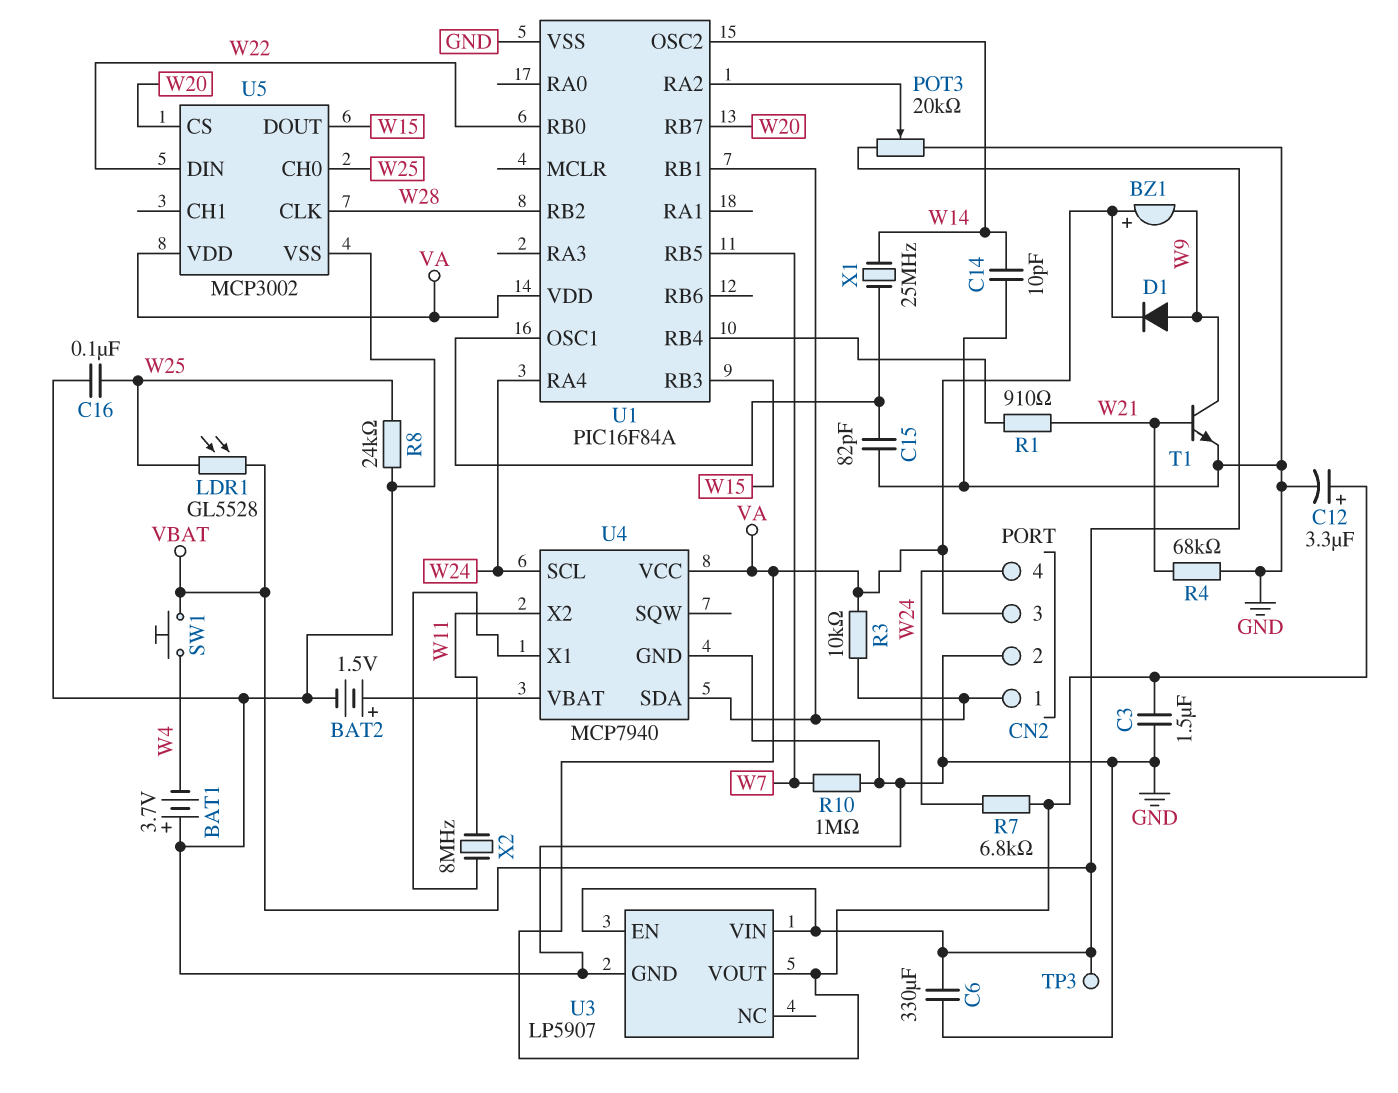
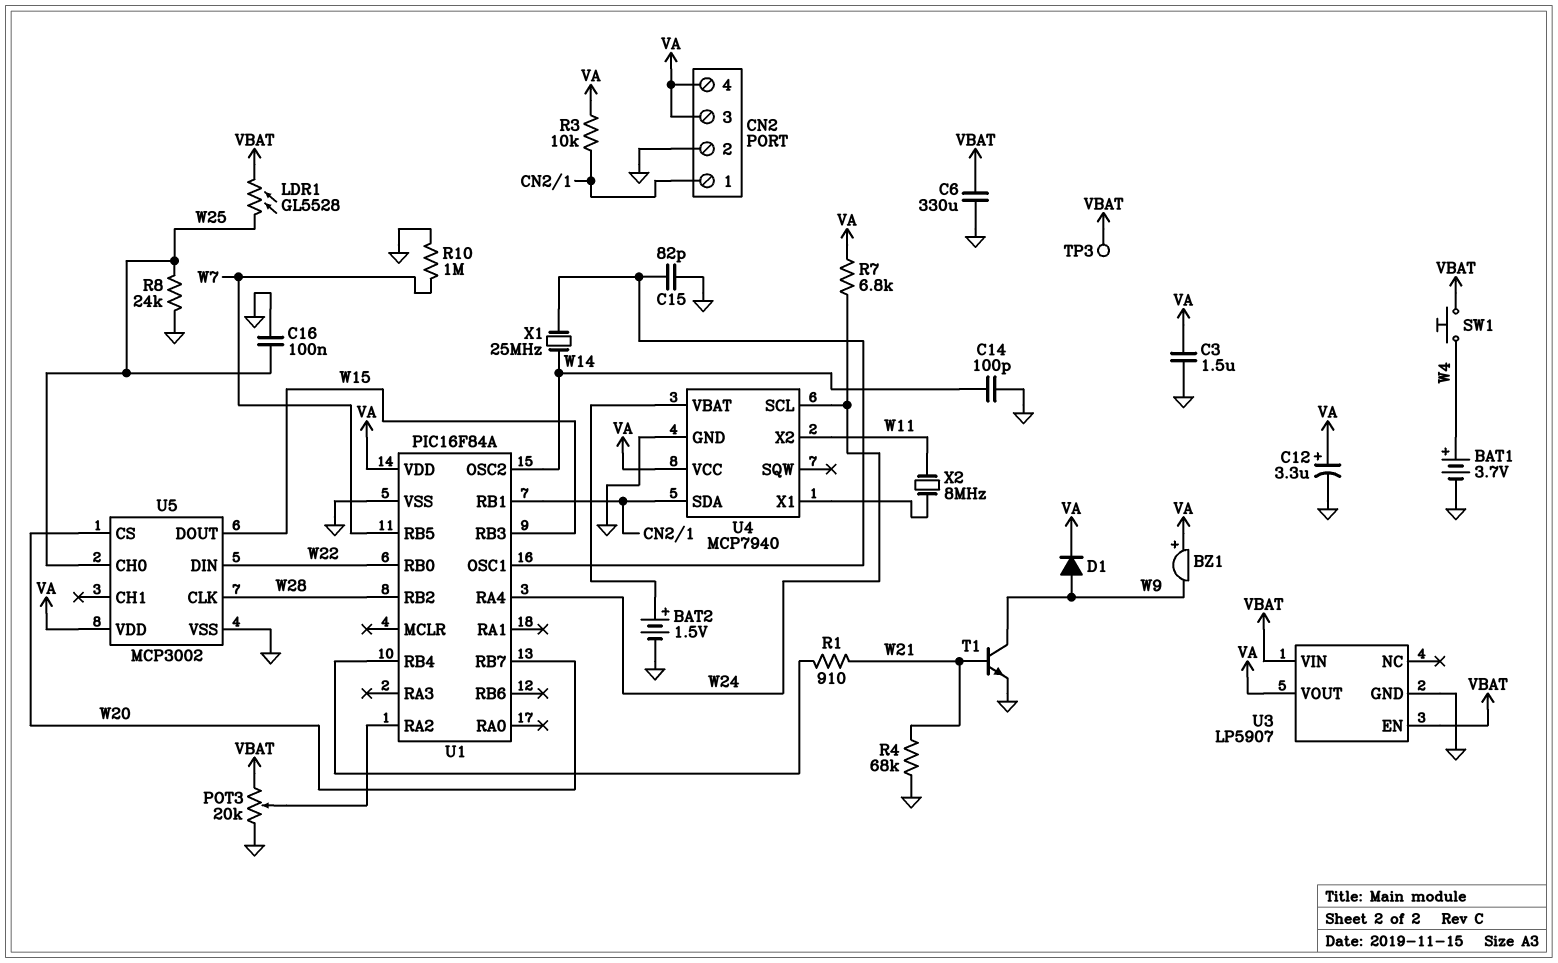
BAT1: 3.7V (plus GND, minus W4) -> 3.7V (plus W4, minus GND)
C14: 10pF (GND, W14) -> 100pF (GND, W14)
CN2 pin 4: W24 -> VA

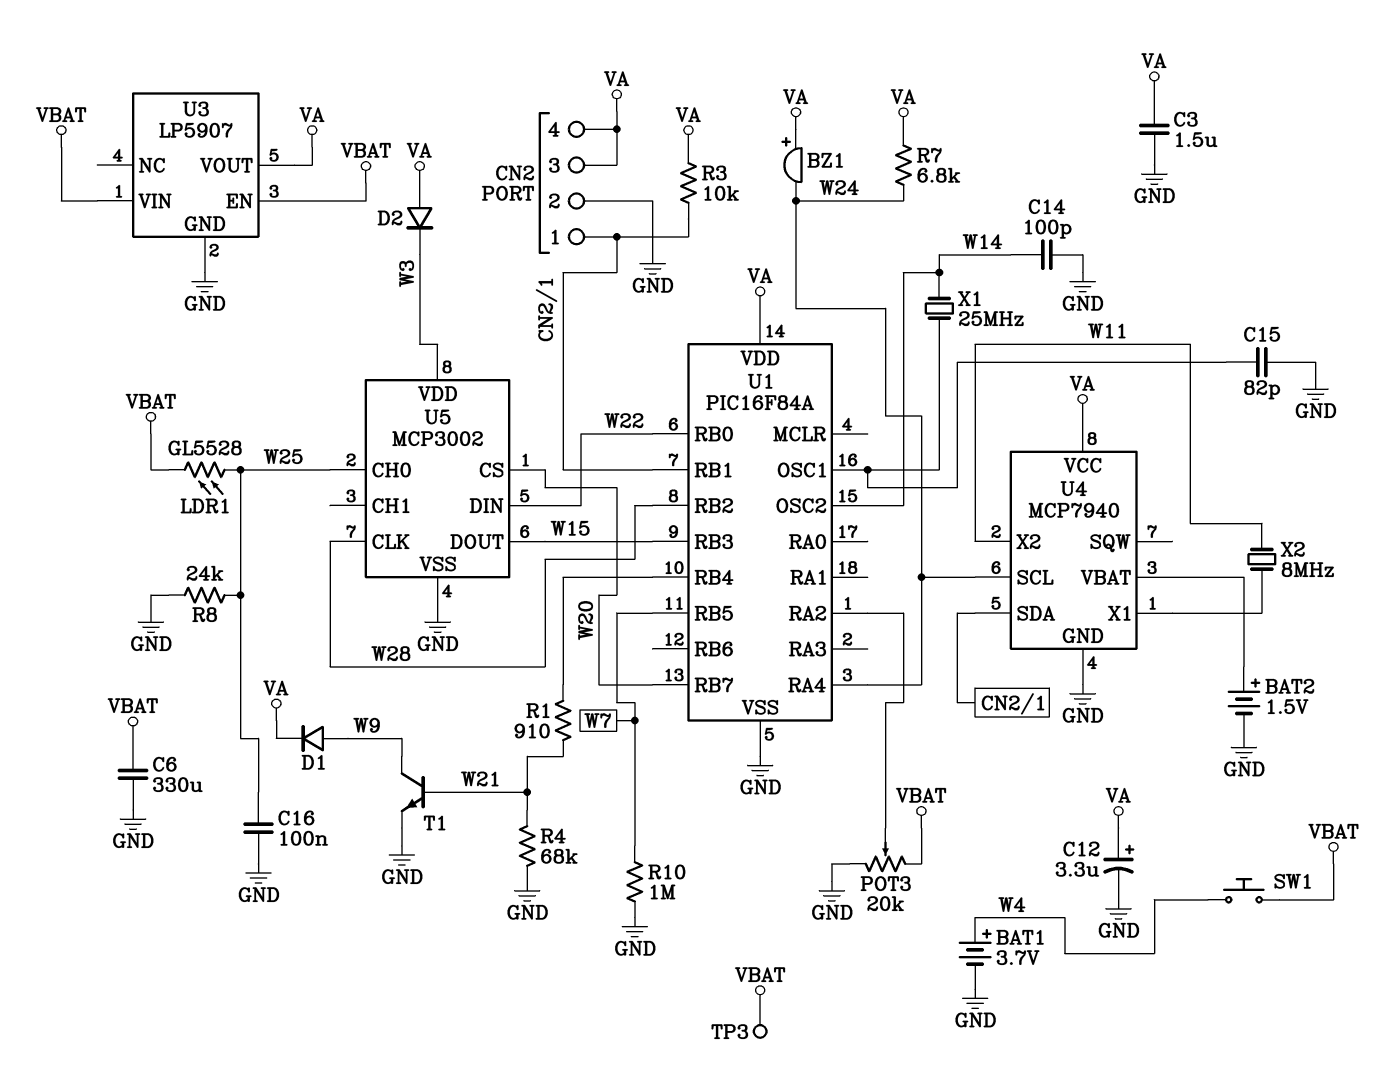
BZ1: buzzer (plus VA, minus W9) -> buzzer (plus VA, minus W24)
D2: none -> diode (A VA, K W3)
U5 pin VDD: VA -> W3

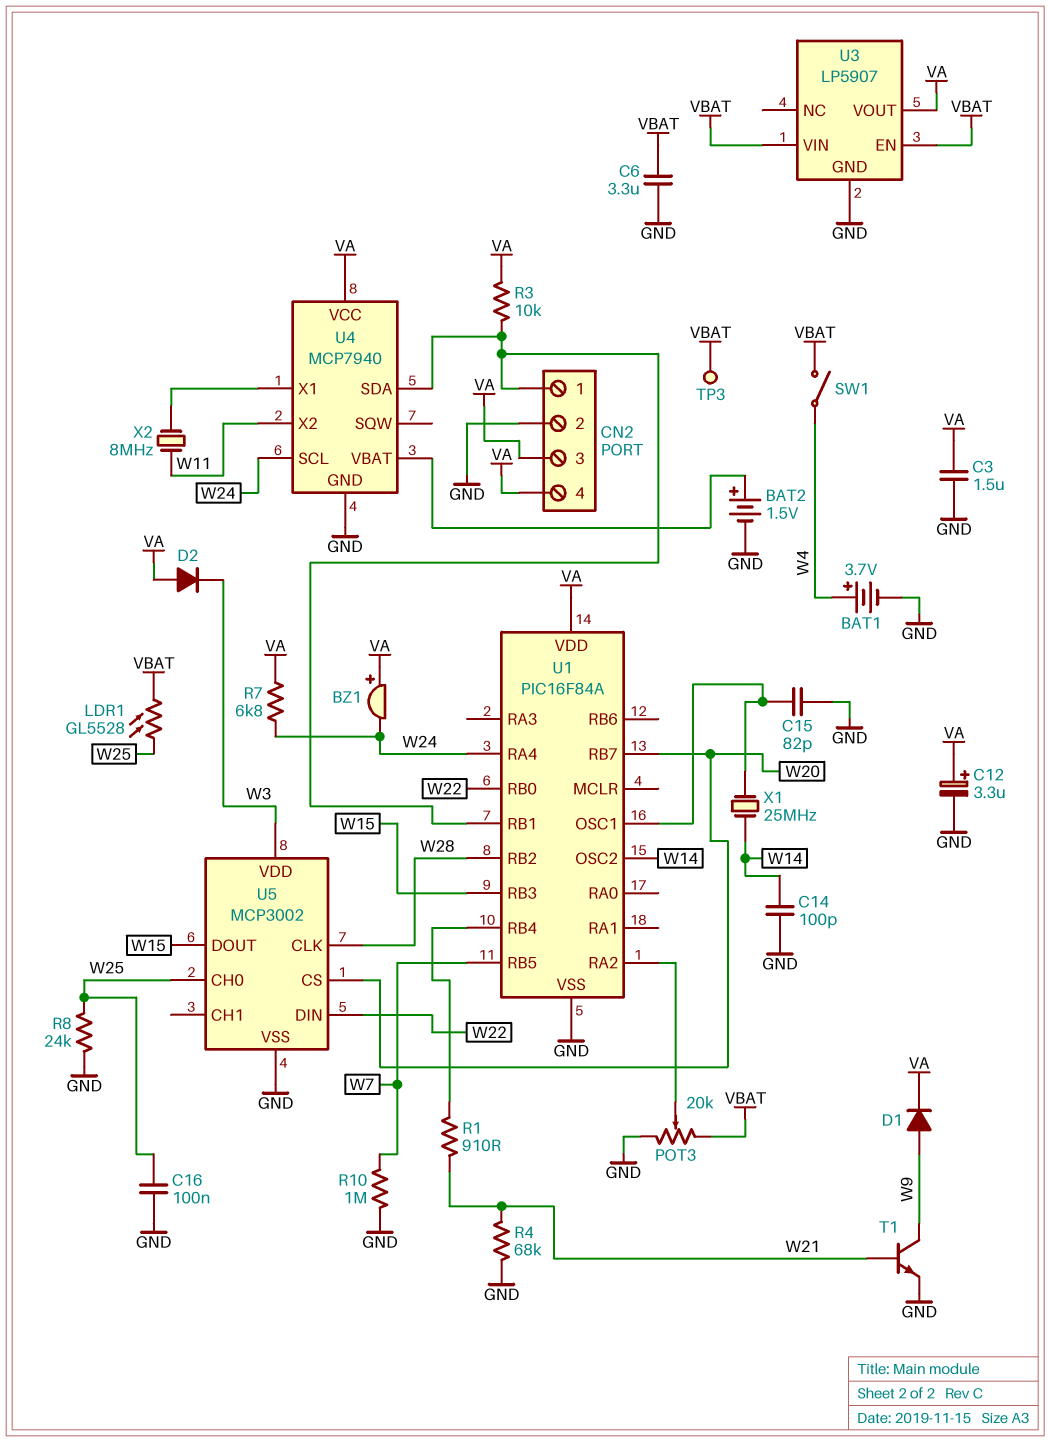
C6: 330uF (GND, VBAT) -> 3.3uF (GND, VBAT)
SW1: button (VBAT, W4) -> switch (VBAT, W4)

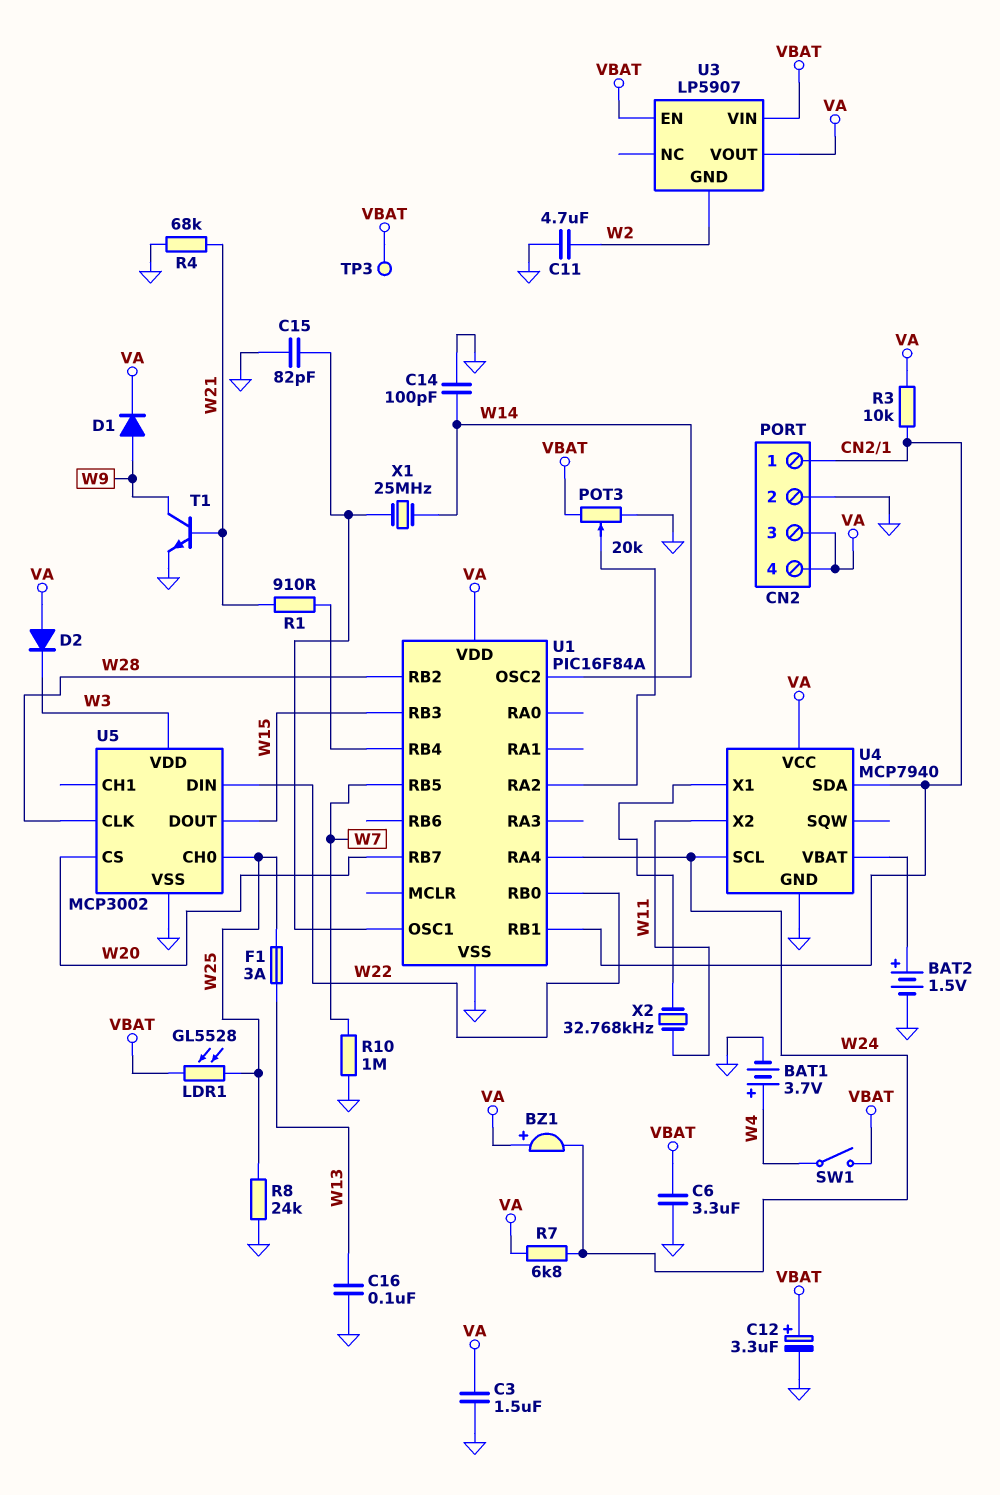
C11: none -> 4.7uF (GND, W2)
C12: 3.3uF (plus VA, minus GND) -> 3.3uF (plus VBAT, minus GND)
C16: 100nF (GND, W25) -> 100nF (GND, W13)
F1: none -> 3A (W13, W25)
U3 pin GND: GND -> W2
X2: 8MHz (U4/X1, W11) -> 32.768kHz (U4/X1, W11)

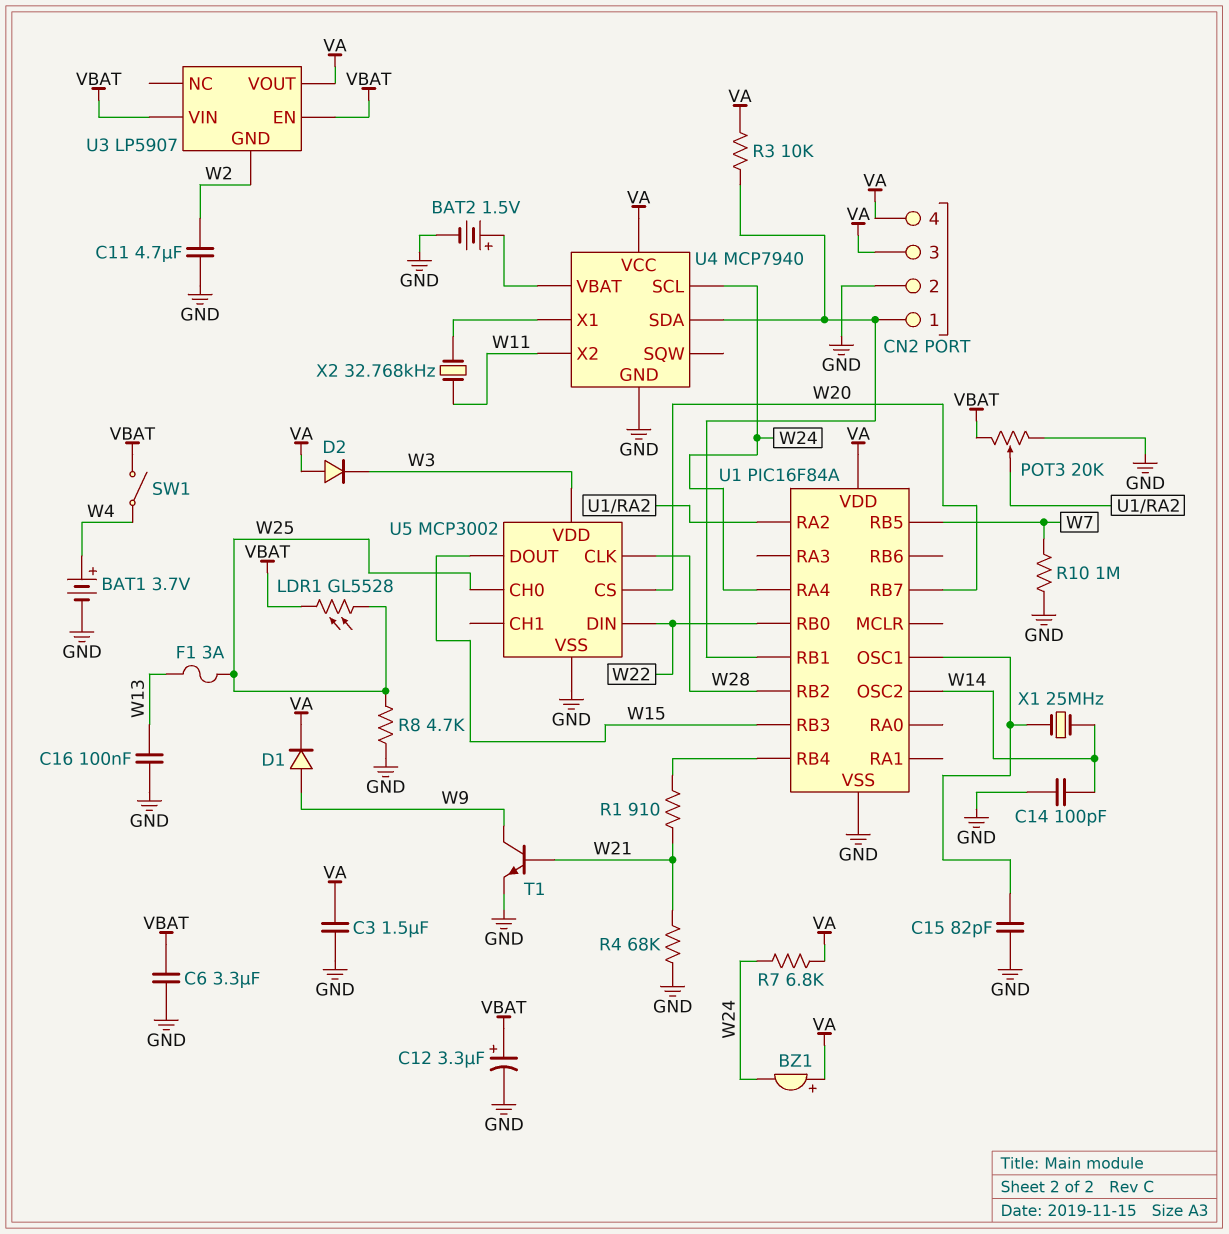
R8: 24k (GND, W25) -> 4.7k (GND, W25)
TP3: test point (VBAT) -> none

